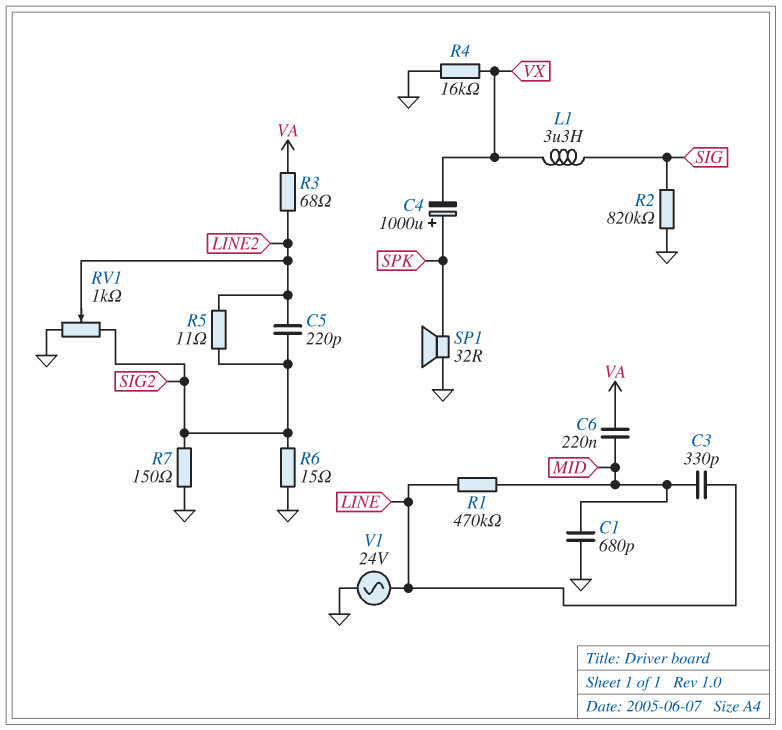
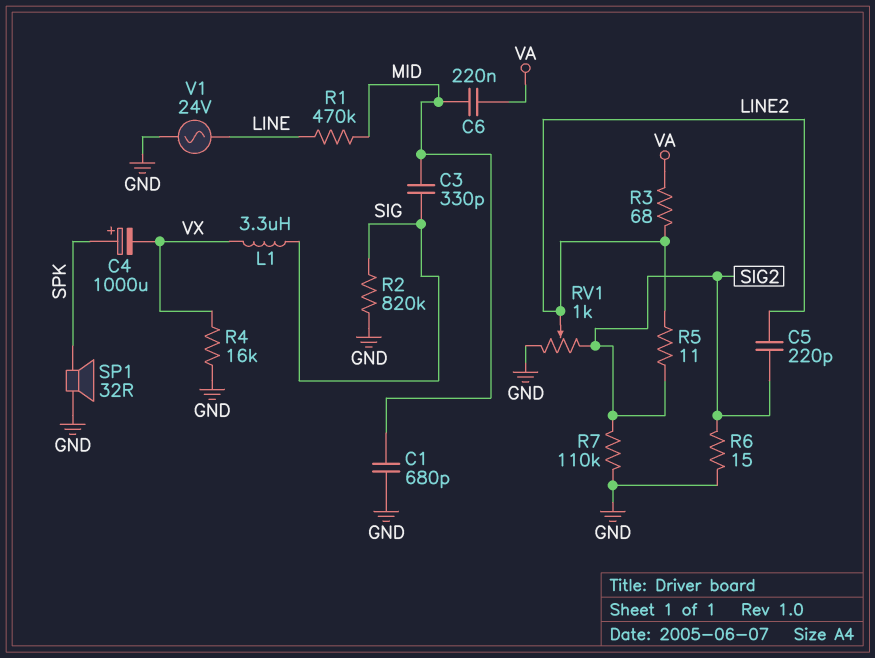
C3: 330pF (LINE, MID) -> 330pF (MID, SIG)
R7: 150 (GND, SIG2) -> 110k (GND, SIG2)

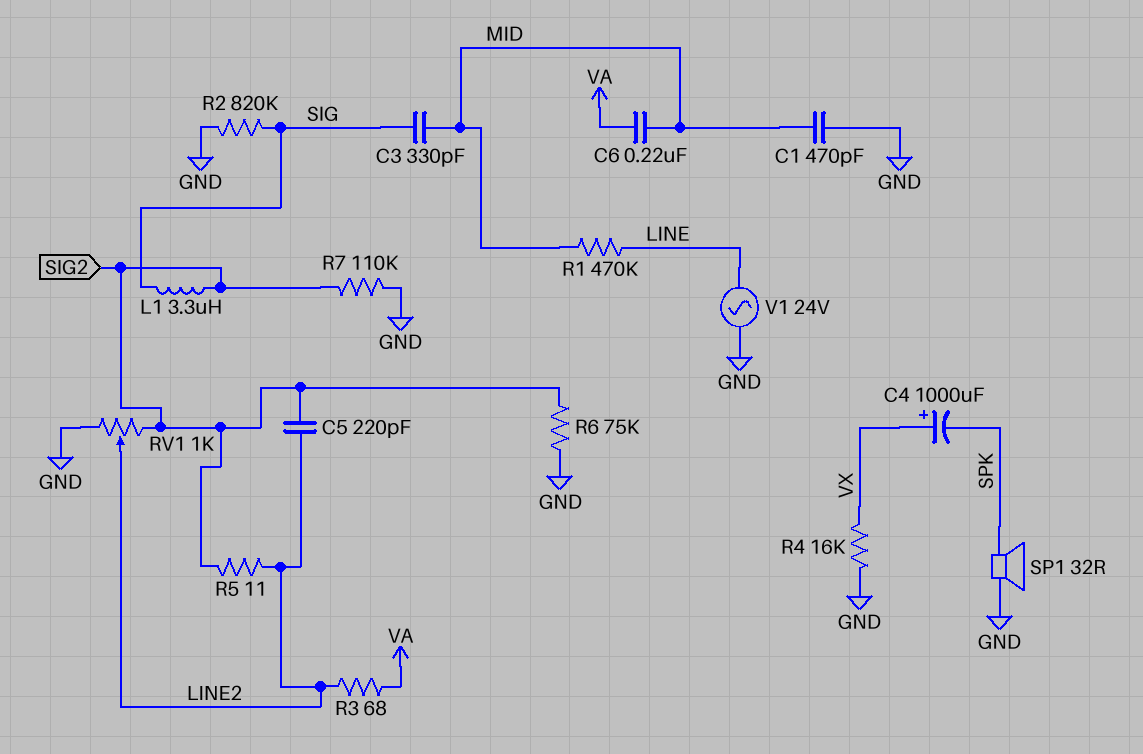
C1: 680pF (GND, MID) -> 470pF (GND, MID)
C4: 1000uF (plus SPK, minus VX) -> 1000uF (plus VX, minus SPK)
L1: 3.3uH (SIG, VX) -> 3.3uH (SIG, SIG2)
R6: 15 (GND, SIG2) -> 75k (GND, SIG2)

